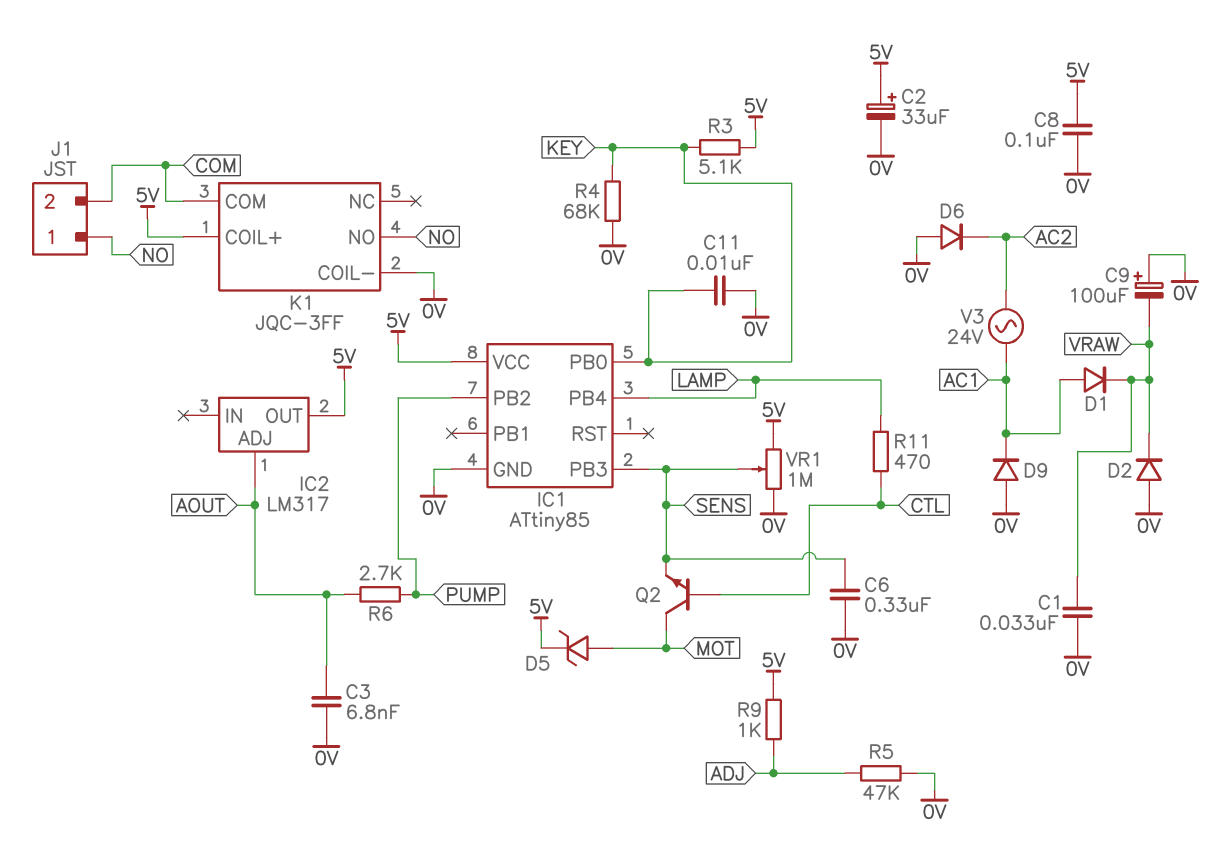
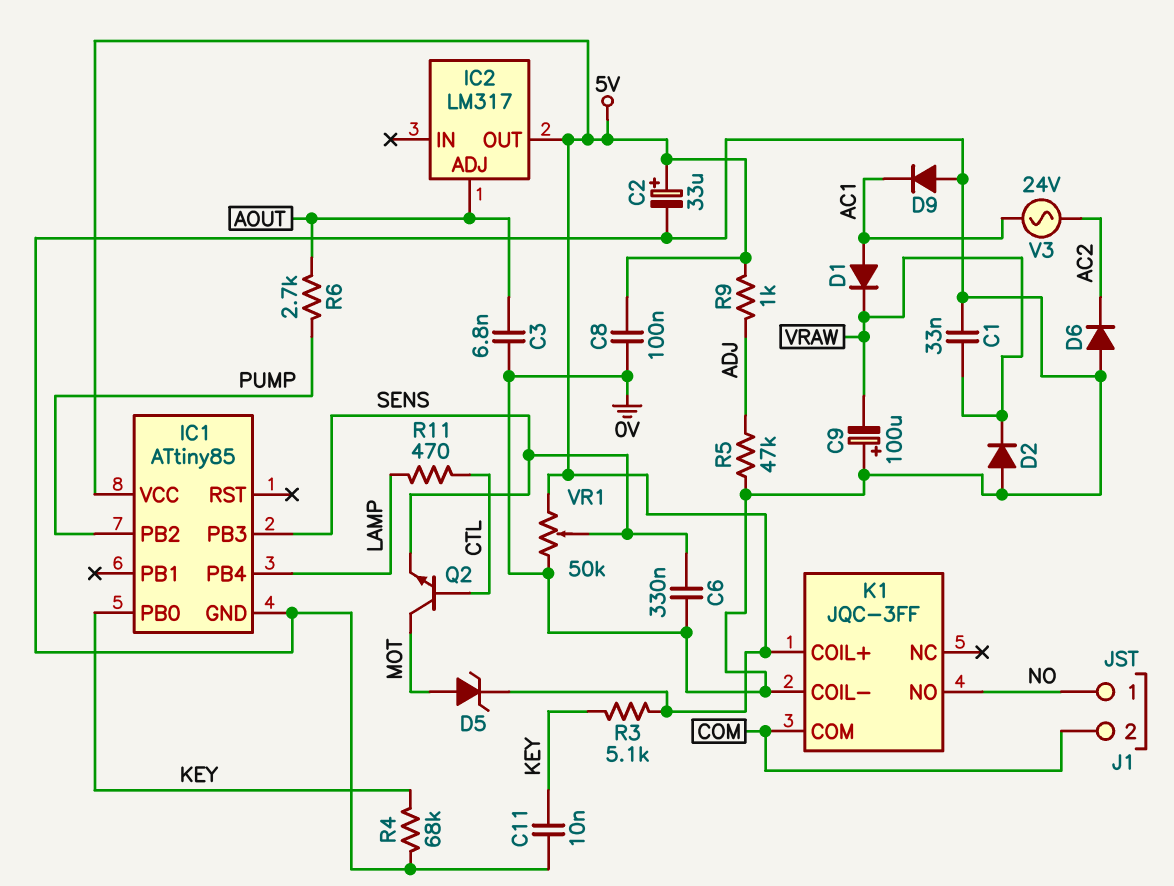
VR1: 1M (0V, 5V, wiper SENS) -> 50k (0V, 5V, wiper SENS)

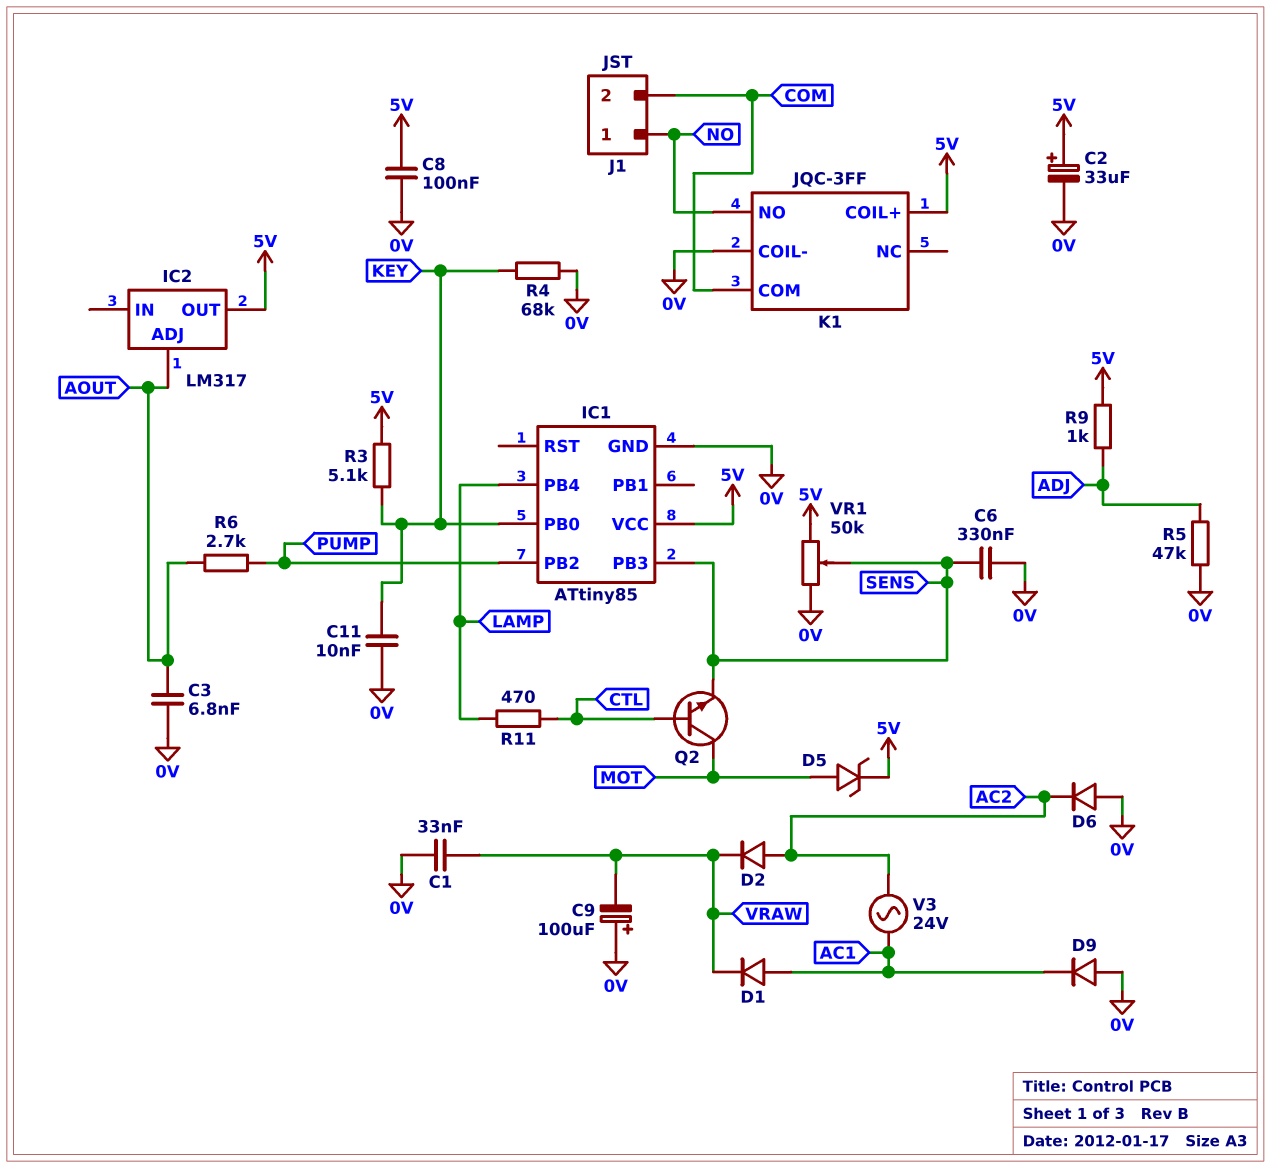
D2: diode (A 0V, K VRAW) -> diode (A AC2, K VRAW)

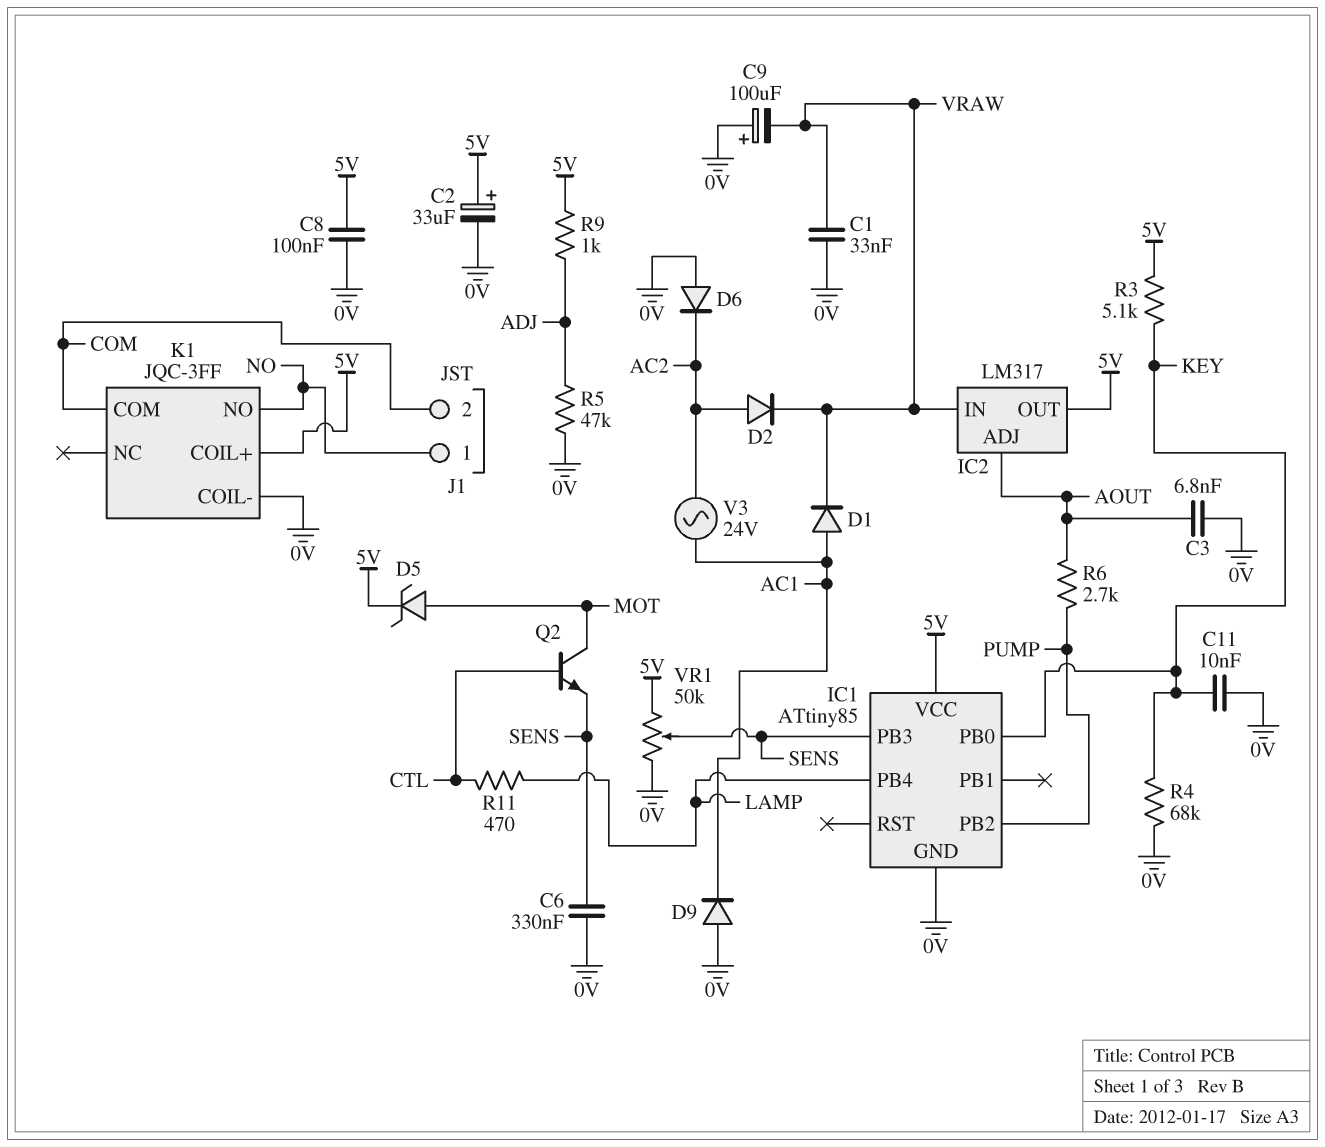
IC2 pin IN: none -> VRAW

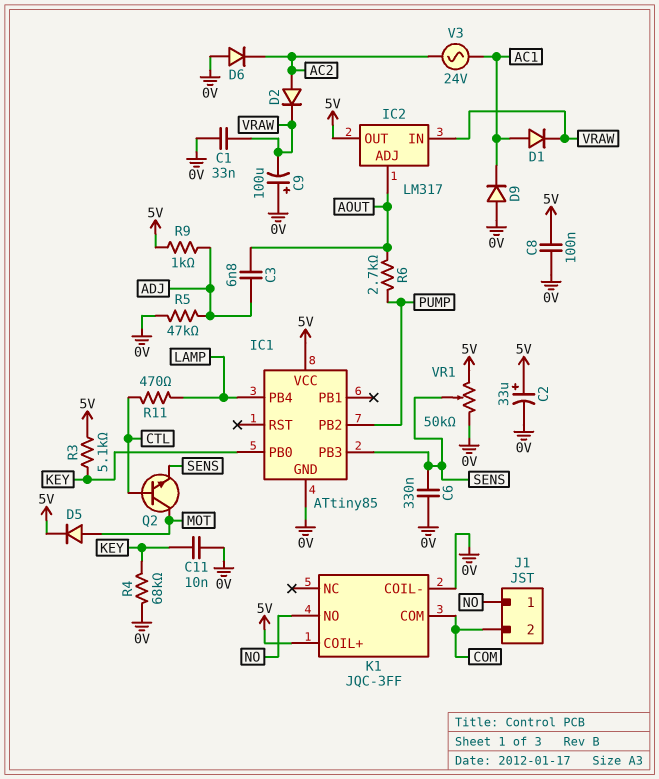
C3: 6.8nF (0V, AOUT) -> 6.8nF (ADJ, AOUT)
D5: zener (A MOT, K 5V) -> diode (A MOT, K 5V)

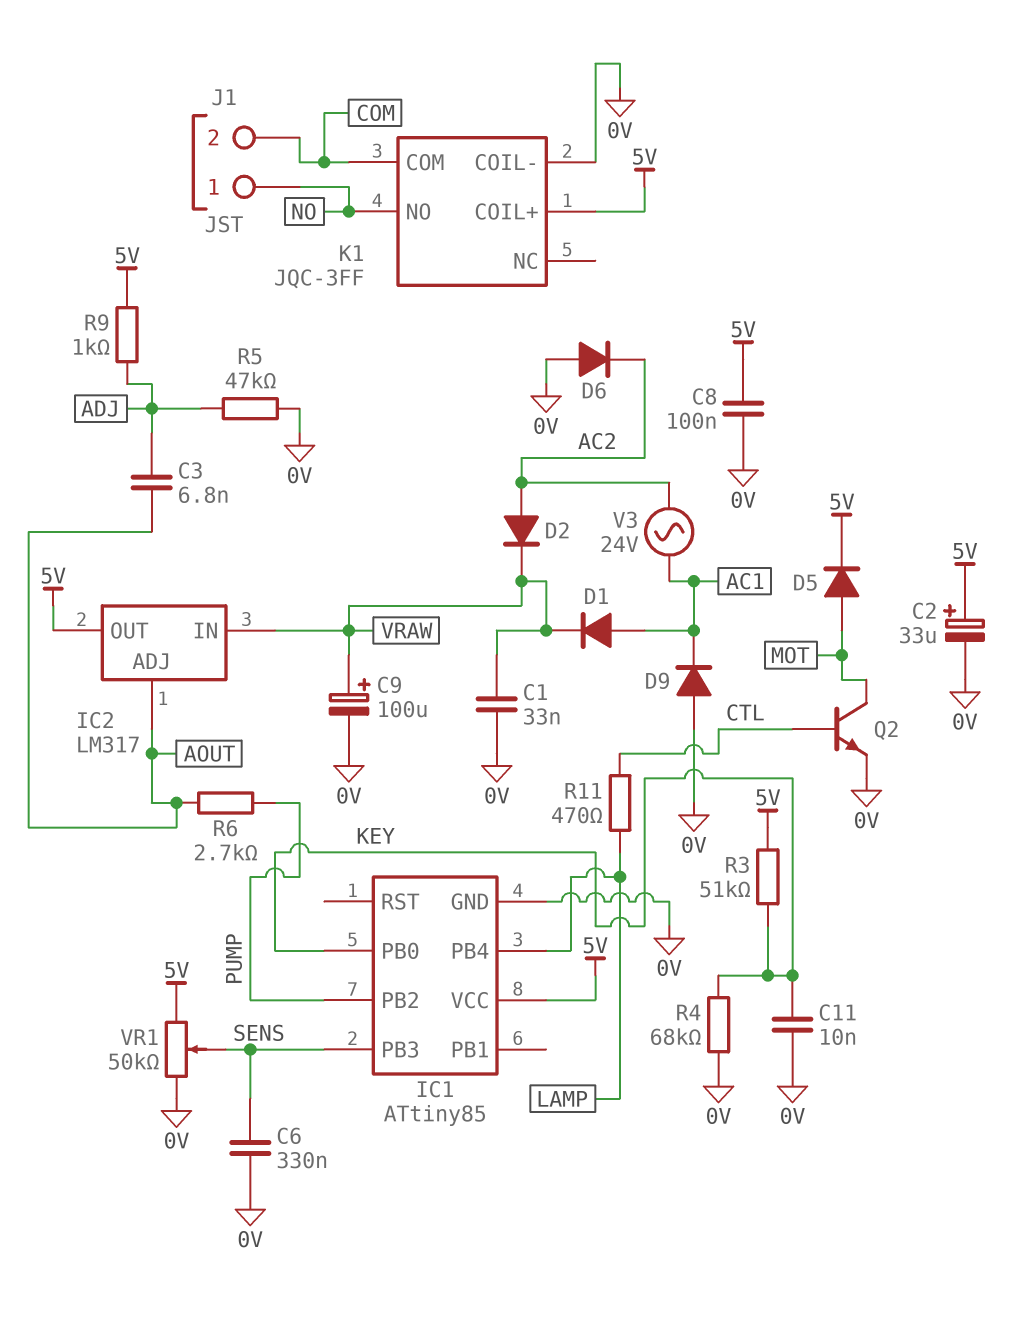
C9: 100uF (plus 0V, minus VRAW) -> 100uF (plus VRAW, minus 0V)
Q2: NPN (B CTL, C MOT, E SENS) -> NPN (B CTL, C MOT, E 0V)
R3: 5.1k (5V, KEY) -> 51k (5V, KEY)

